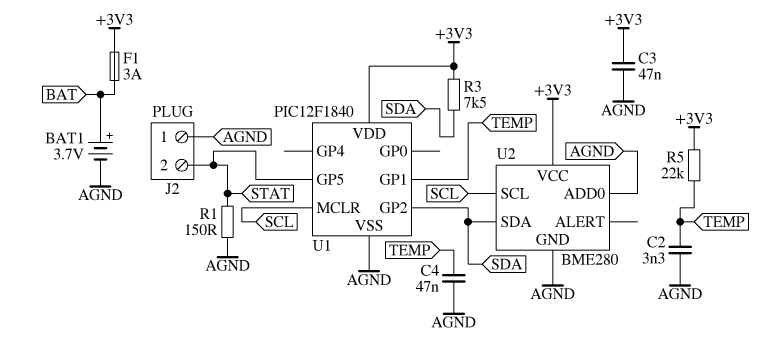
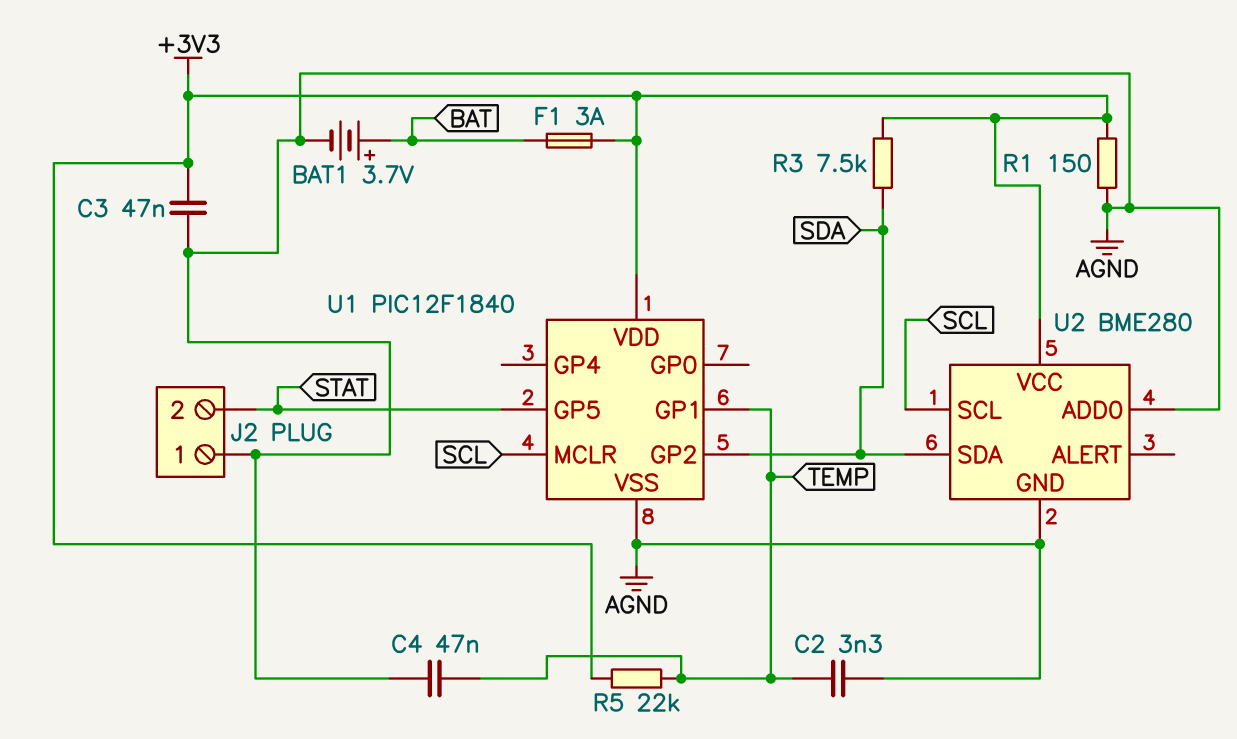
R1: 150 (AGND, STAT) -> 150 (+3V3, AGND)

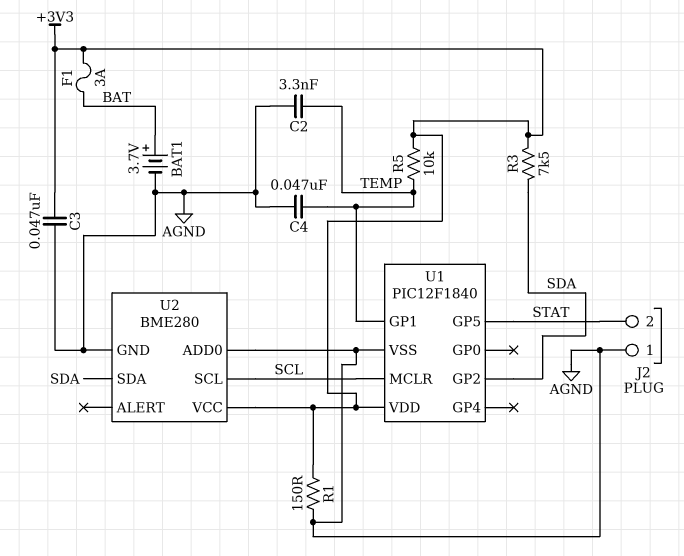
R5: 22k (+3V3, TEMP) -> 10k (+3V3, TEMP)

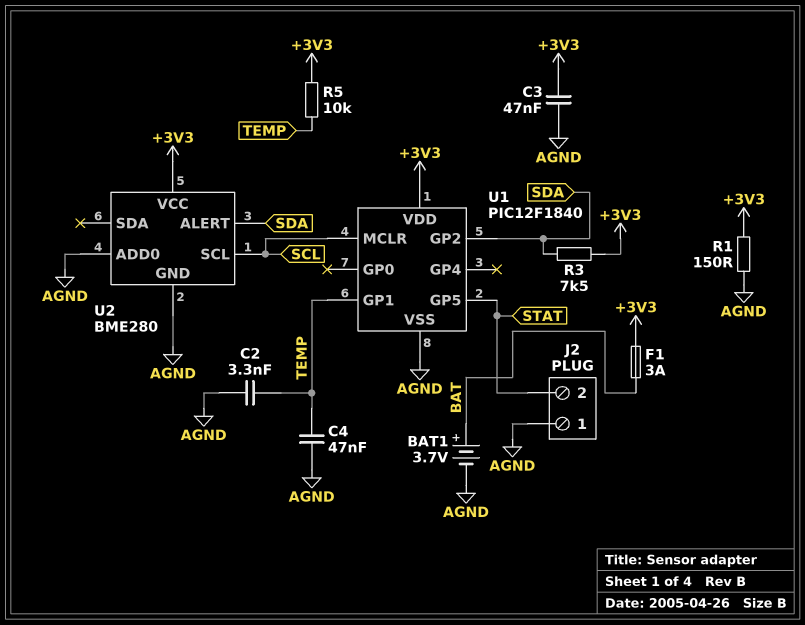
U2 pin ALERT: none -> SDA
U2 pin SDA: SDA -> none

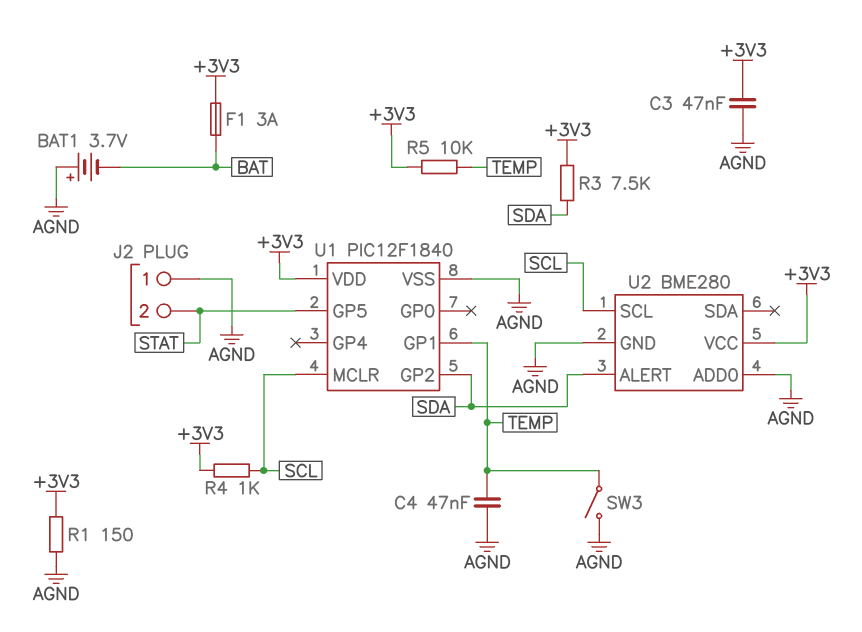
BAT1: 3.7V (plus BAT, minus AGND) -> 3.7V (plus AGND, minus BAT)
C2: 3.3nF (AGND, TEMP) -> none
R4: none -> 1k (+3V3, SCL)
SW3: none -> switch (AGND, TEMP)

